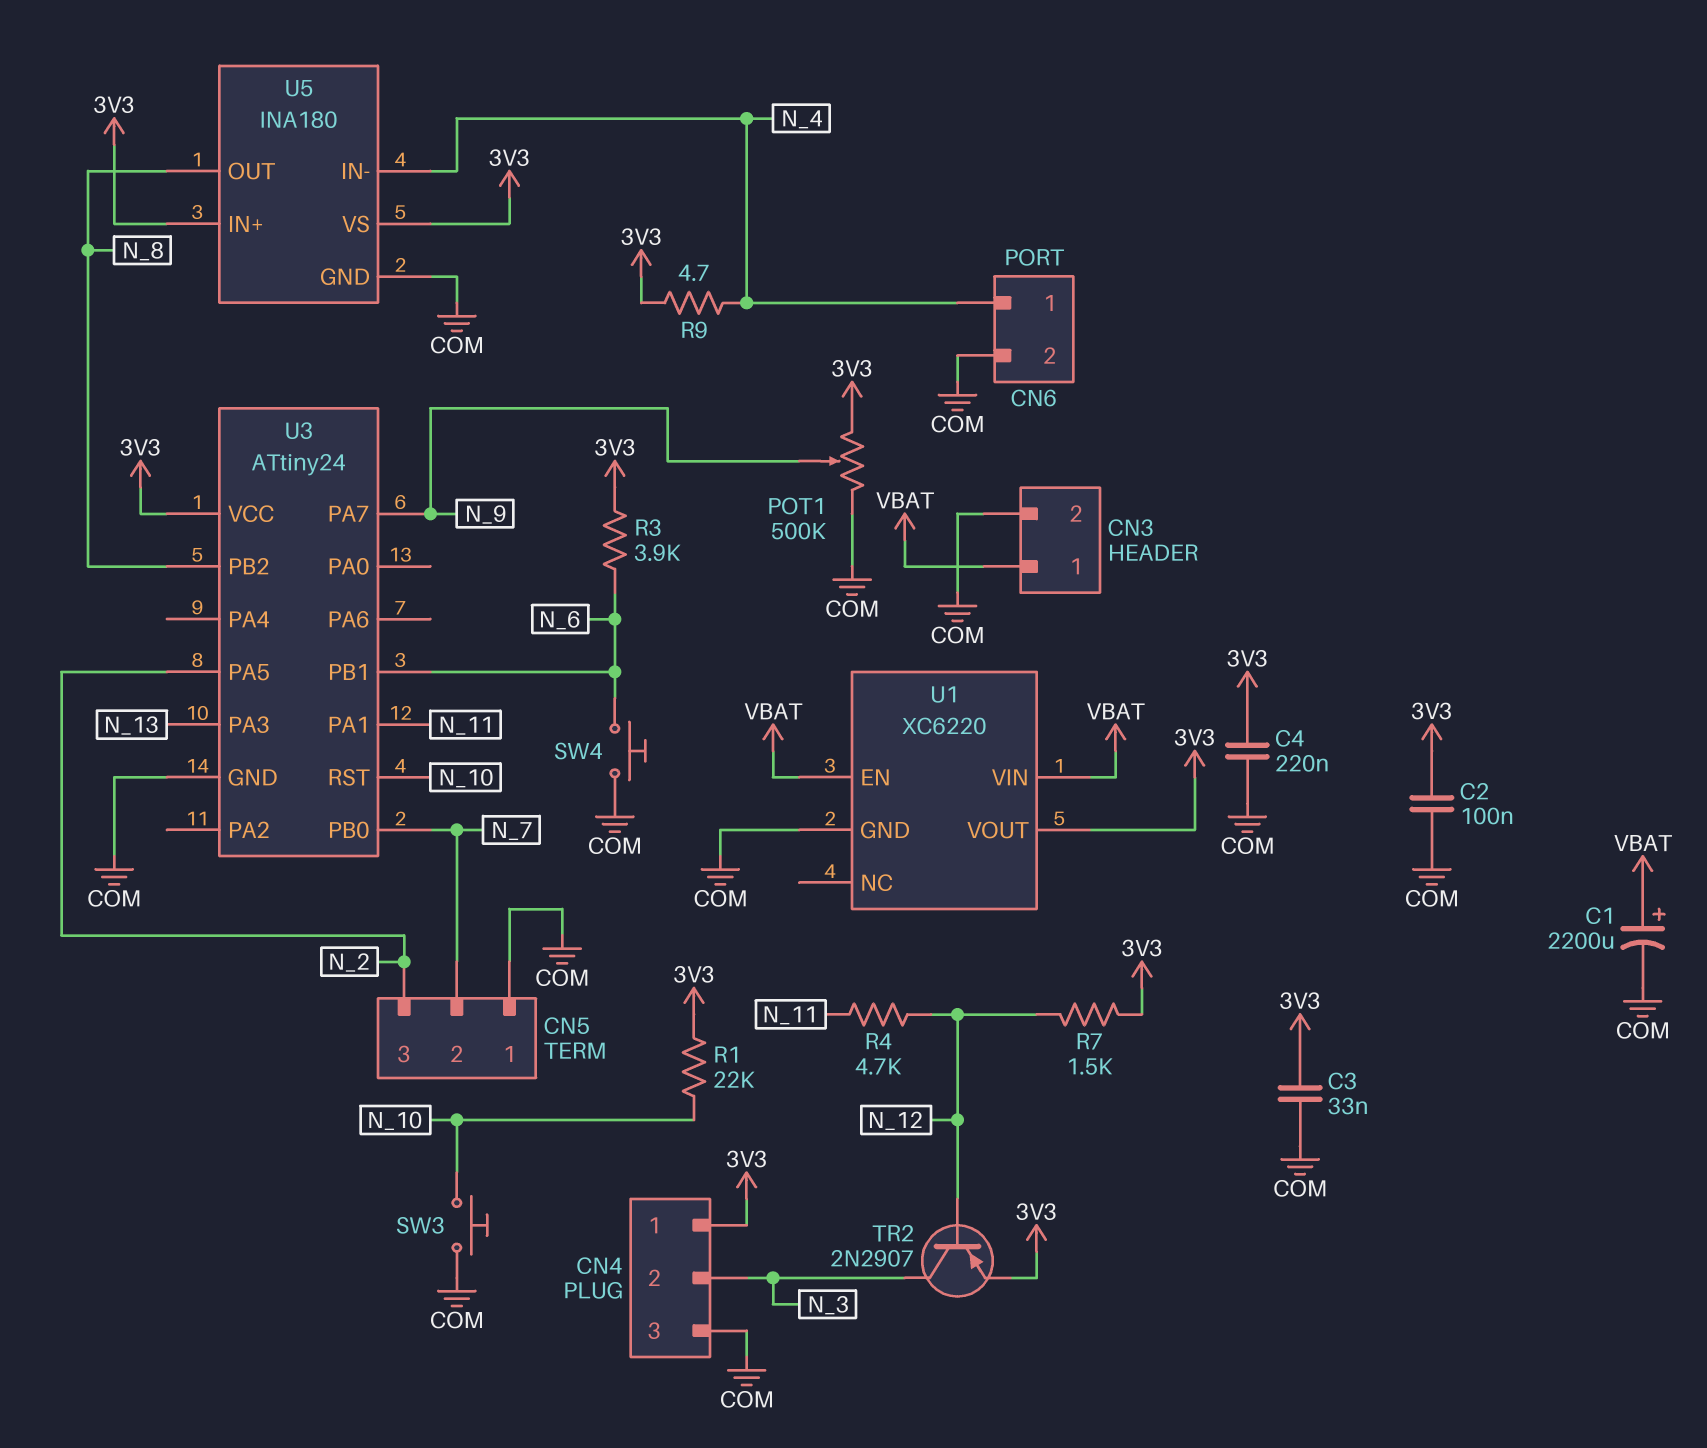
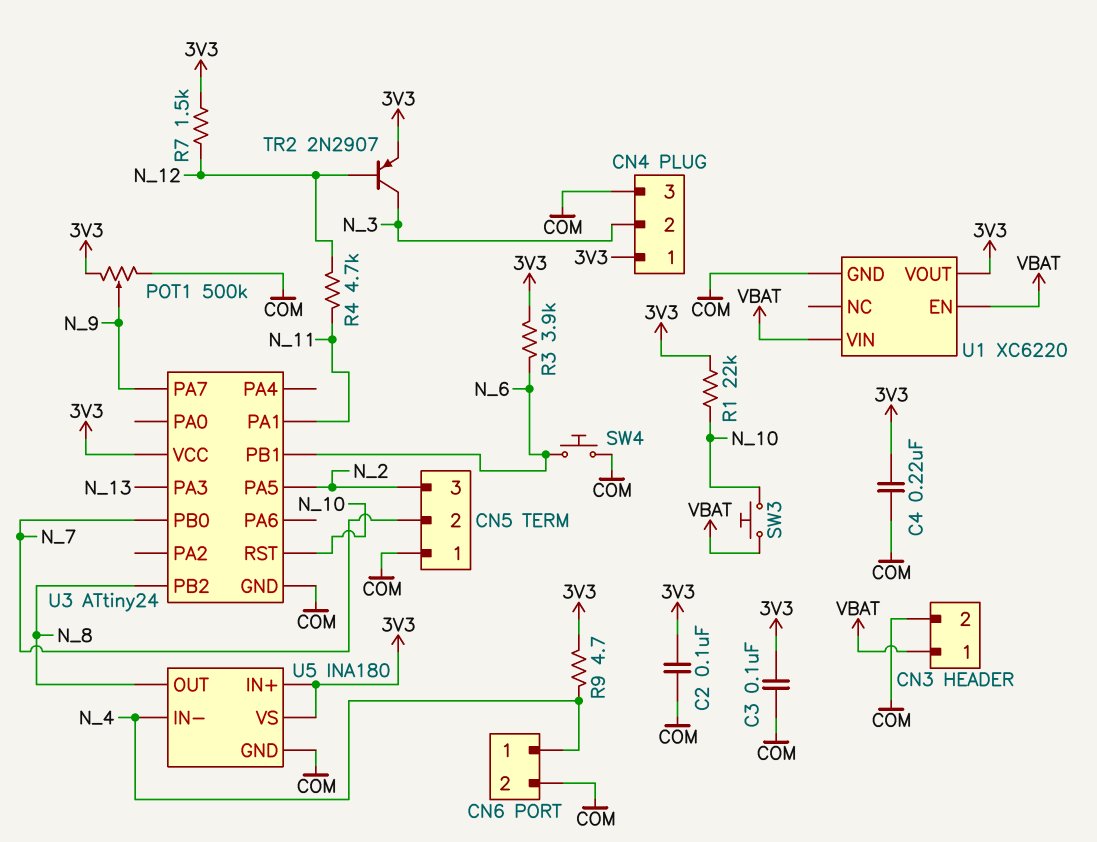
C1: 2200uF (plus VBAT, minus COM) -> none
C3: 33nF (3V3, COM) -> 100nF (3V3, COM)
SW3: button (COM, N_10) -> button (N_10, VBAT)

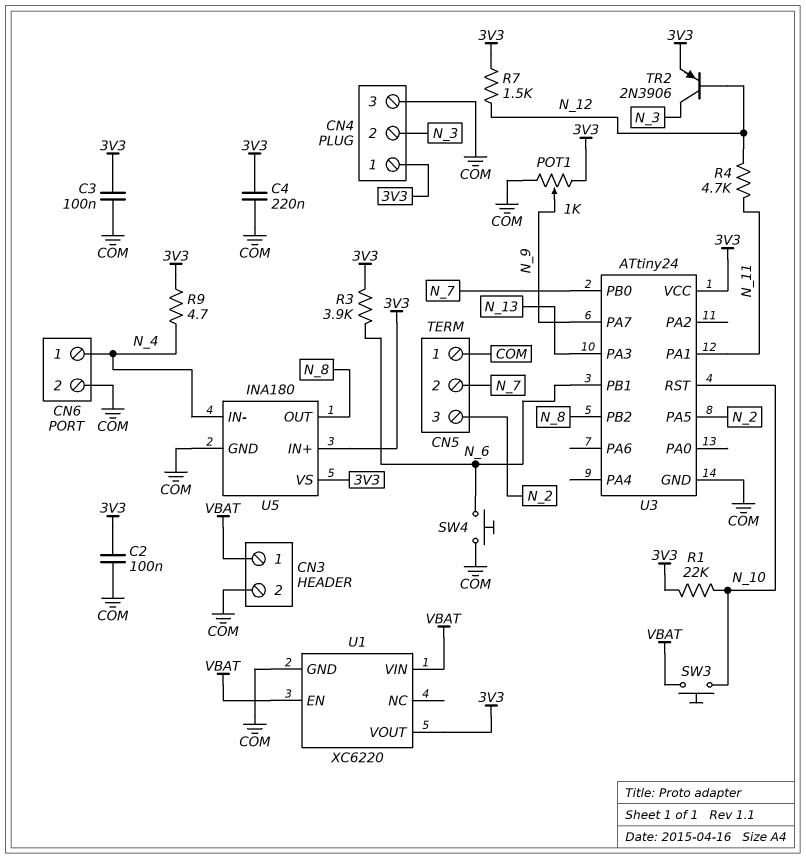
POT1: 500k (3V3, COM, wiper N_9) -> 1k (3V3, COM, wiper N_9)
TR2: PNP 2N2907 (B N_12, C N_3, E 3V3) -> PNP 2N3906 (B N_12, C N_3, E 3V3)

